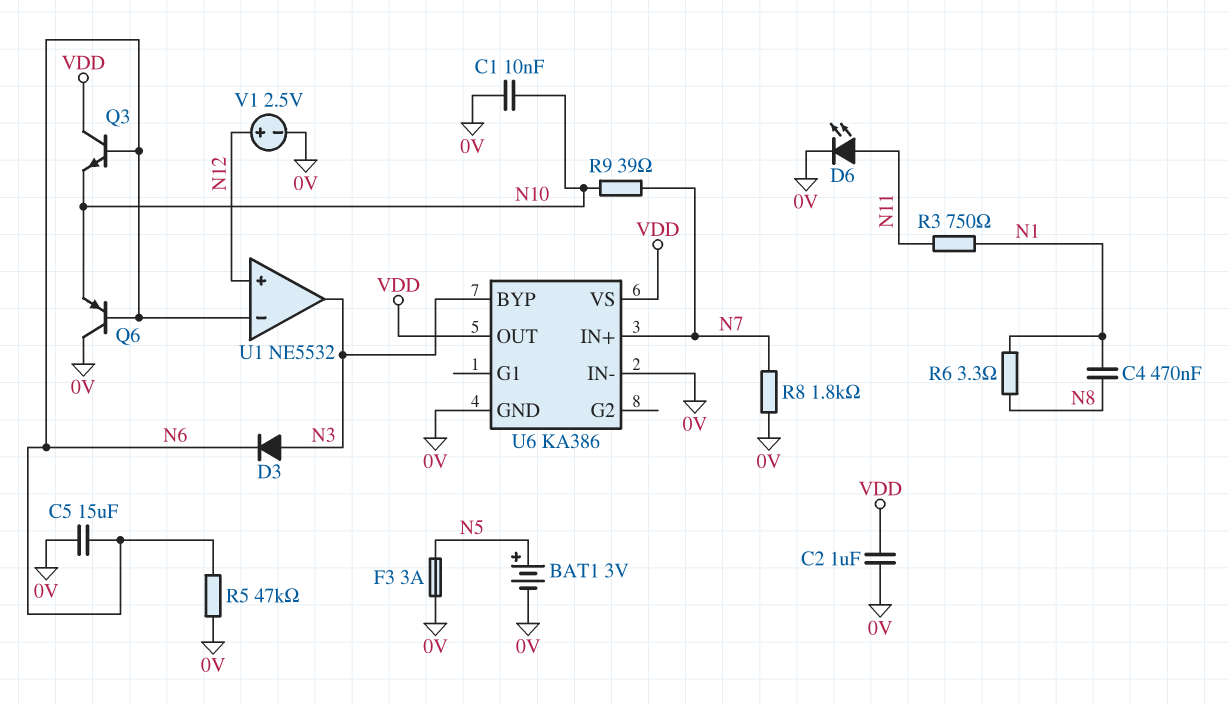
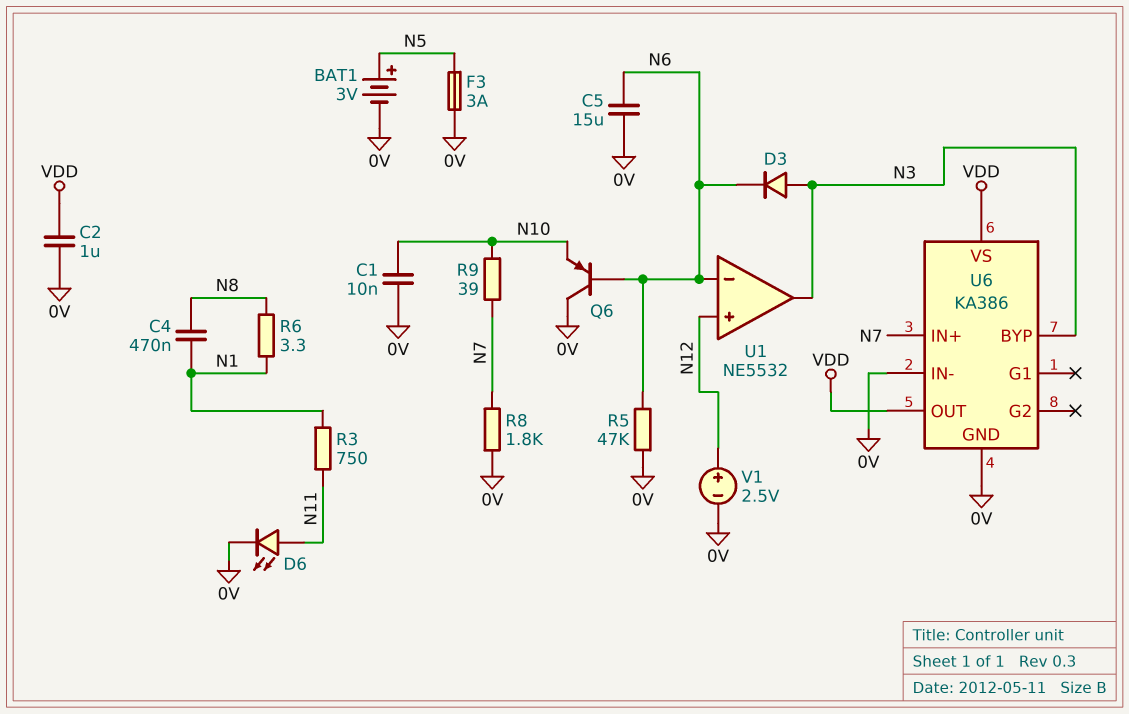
Q3: NPN (B N6, C VDD, E N10) -> none

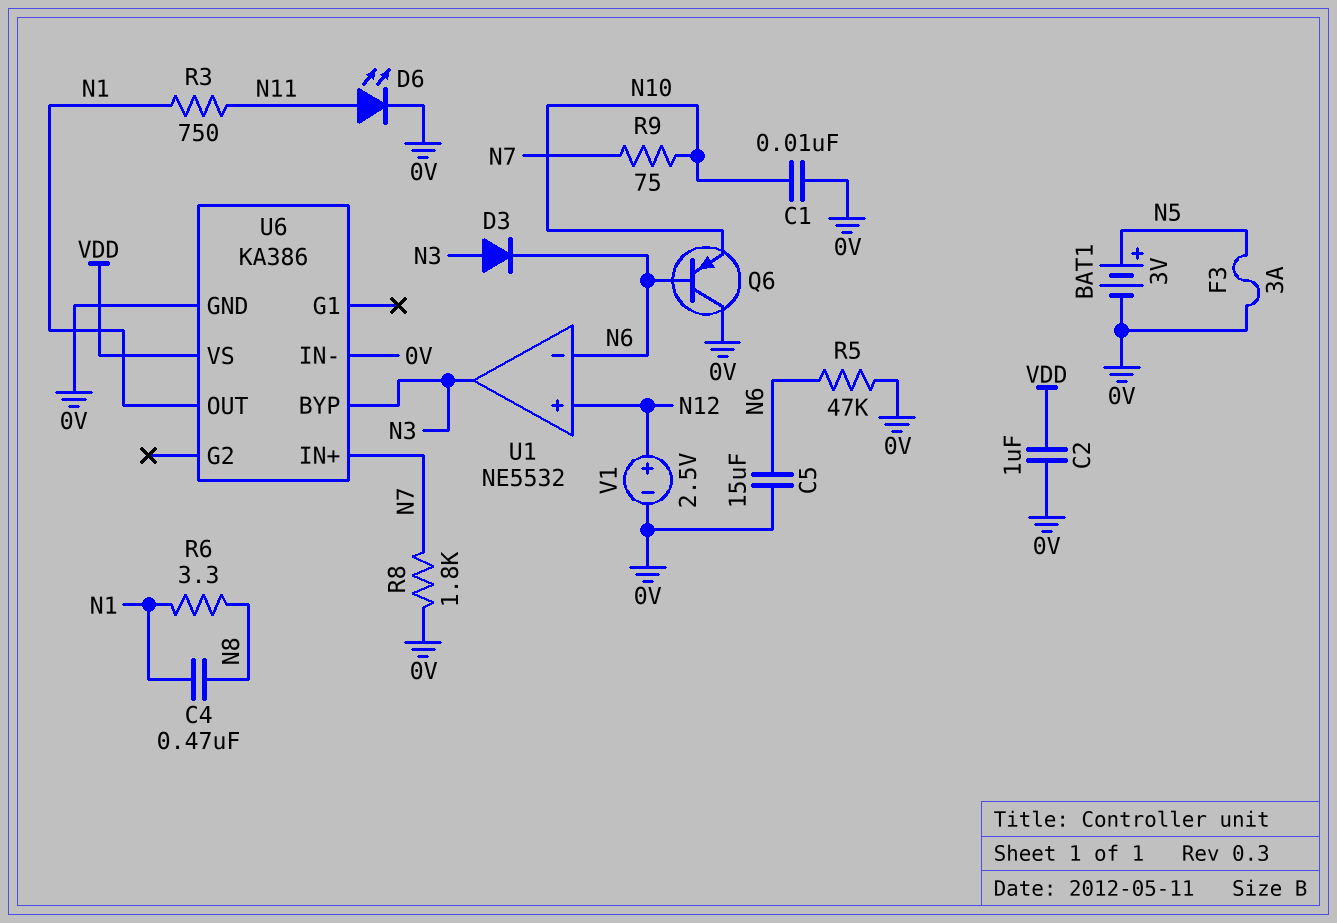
R9: 39 (N7, N10) -> 75 (N7, N10)
U6 pin OUT: VDD -> N1

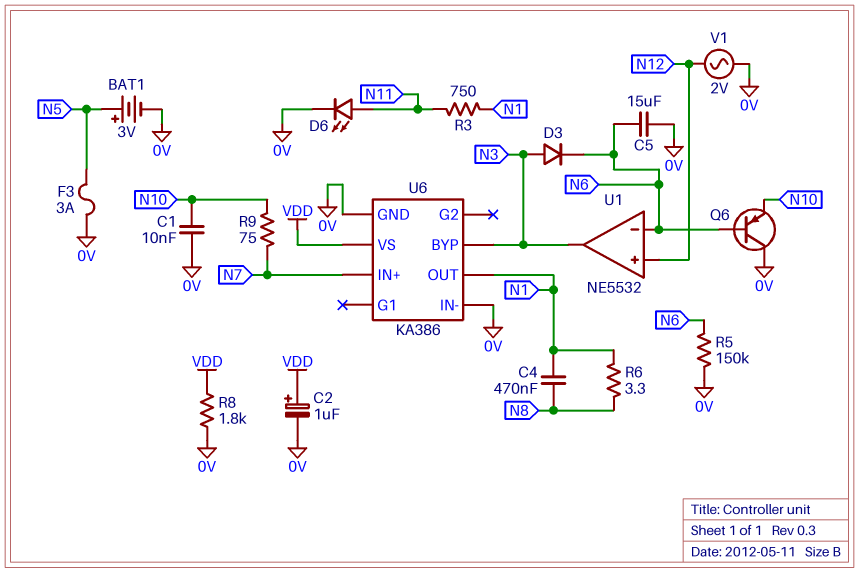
C2: 1uF (0V, VDD) -> 1uF (plus VDD, minus 0V)
R5: 47k (0V, N6) -> 150k (0V, N6)
R8: 1.8k (0V, N7) -> 1.8k (0V, VDD)
V1: 2.5V (plus N12, minus 0V) -> AC 2V (0V, N12)

